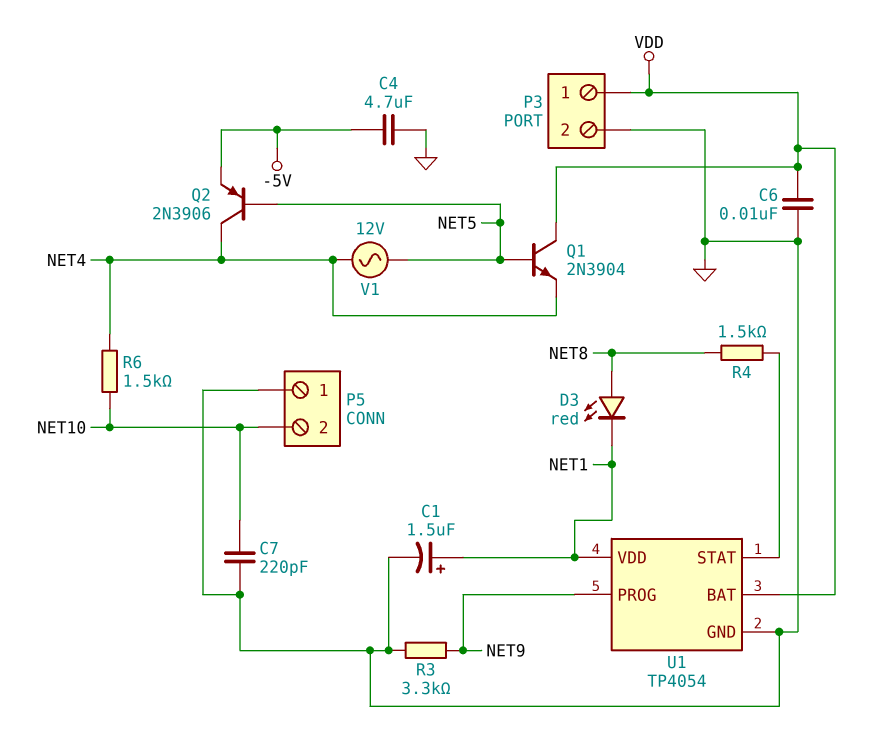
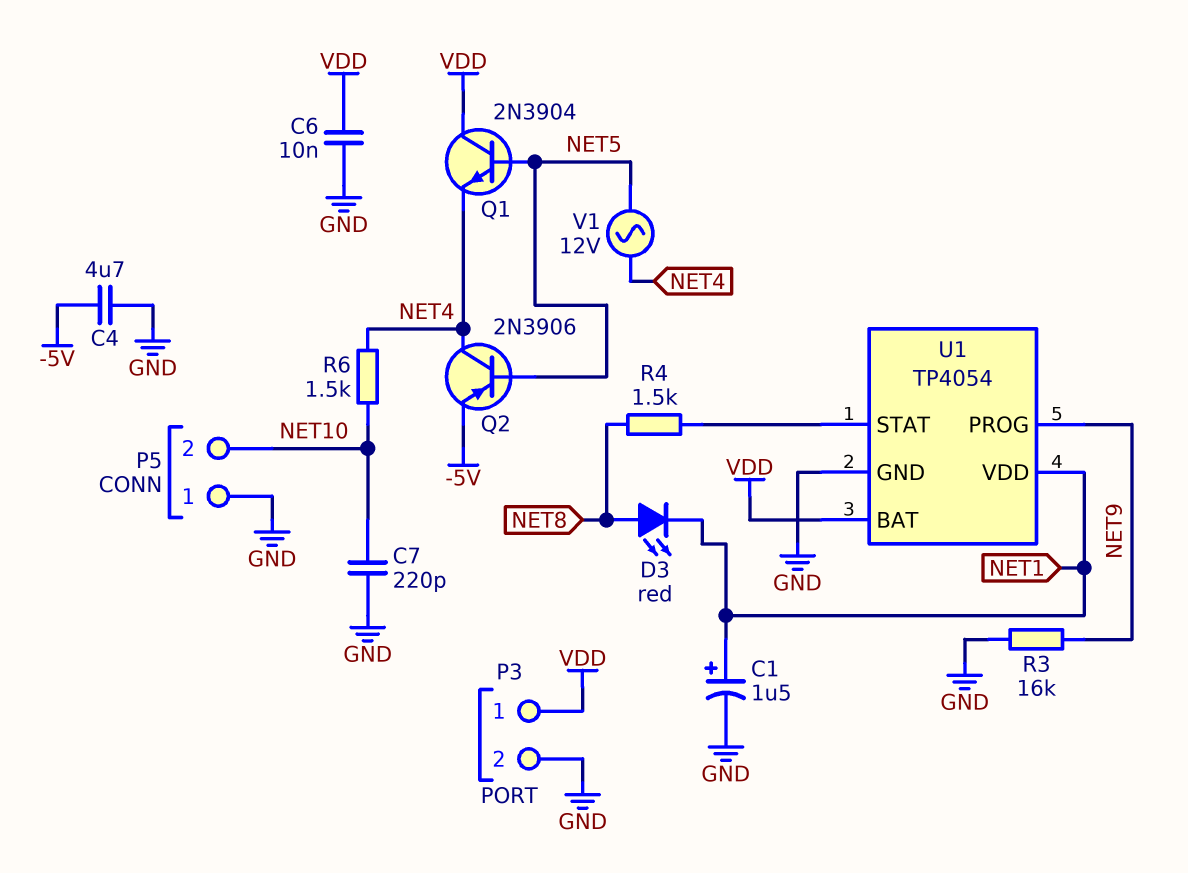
R3: 3.3k (GND, NET9) -> 16k (GND, NET9)

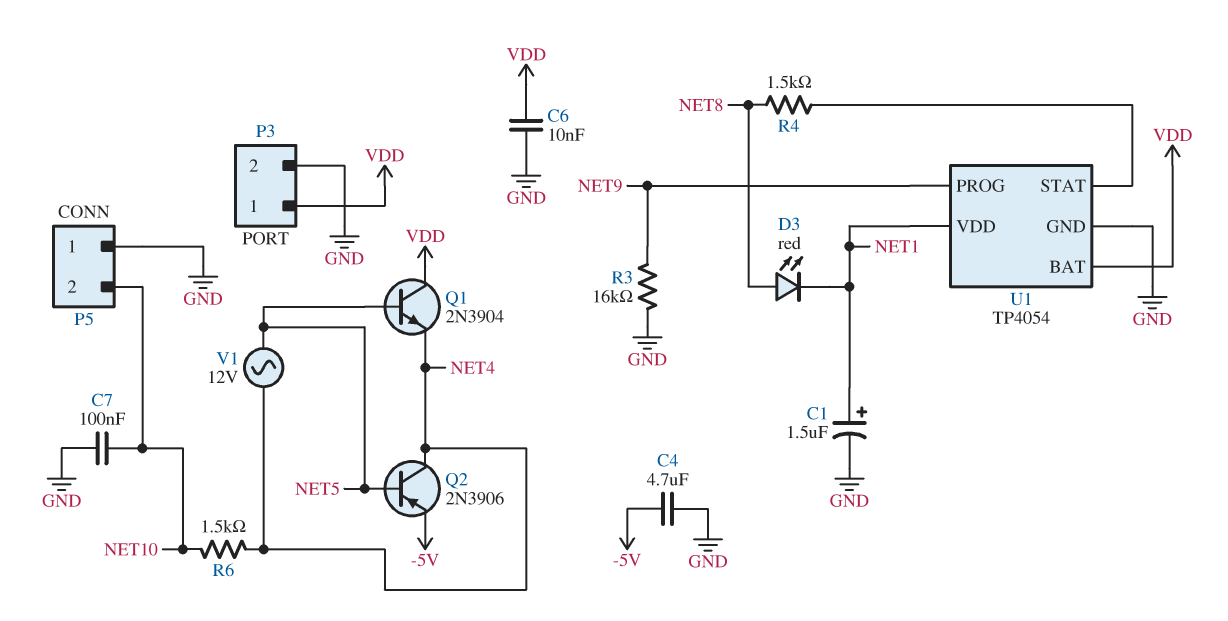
C7: 220pF (GND, NET10) -> 100nF (GND, NET10)

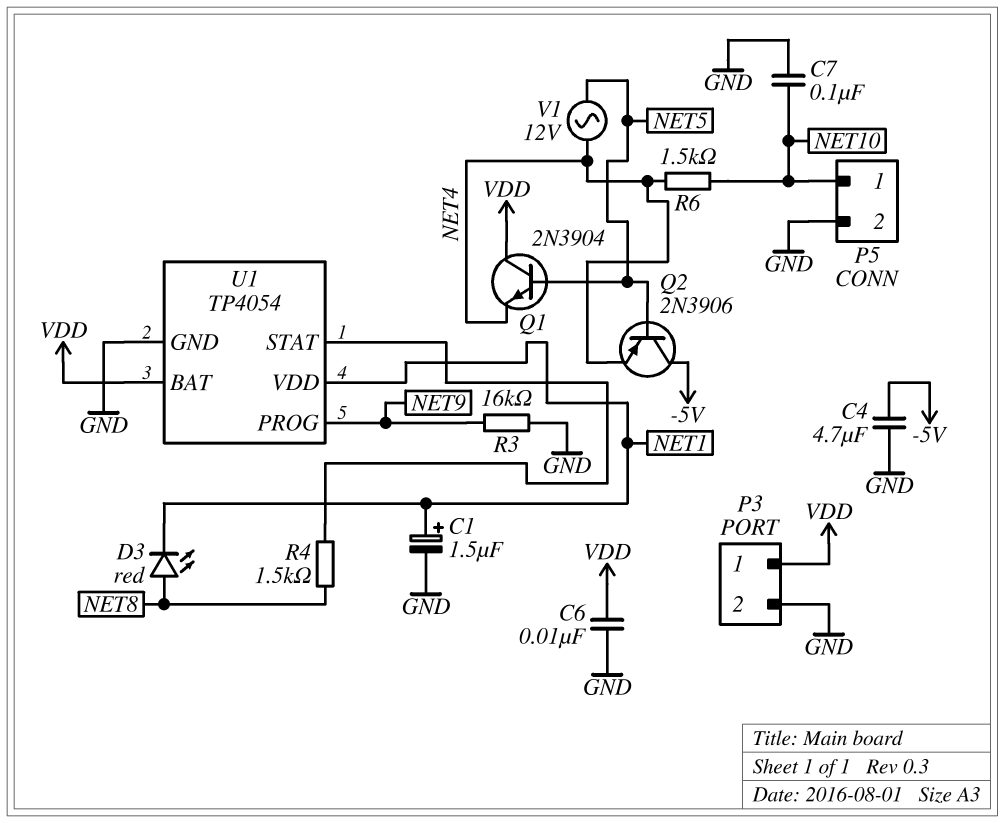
P5 pin 1: GND -> NET10
P5 pin 2: NET10 -> GND
Q2: PNP 2N3906 (B NET5, C NET4, E -5V) -> PNP 2N3906 (B NET5, C -5V, E NET4)

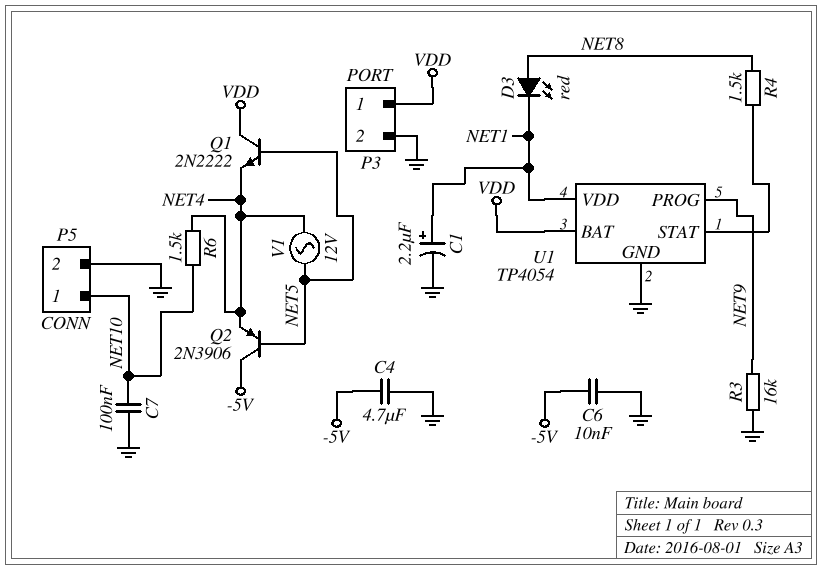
C1: 1.5uF (plus NET1, minus GND) -> 2.2uF (plus NET1, minus GND)
C6: 10nF (GND, VDD) -> 10nF (-5V, GND)
Q1: NPN 2N3904 (B NET5, C VDD, E NET4) -> NPN 2N2222 (B NET5, C VDD, E NET4)

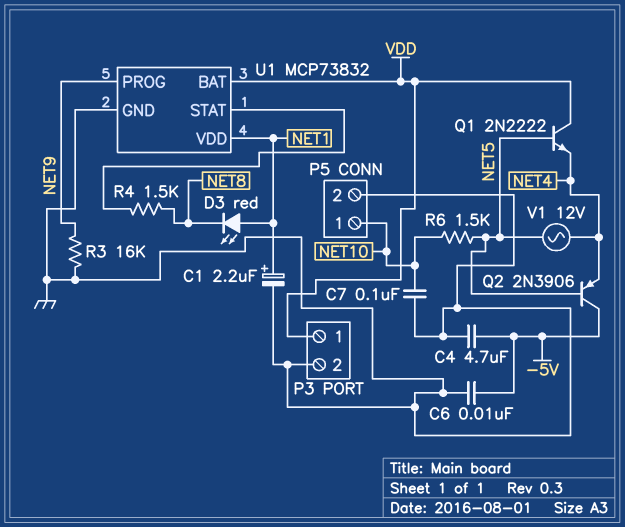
D3: LED red (A NET8, K NET1) -> LED red (A NET1, K NET8)
R6: 1.5k (NET4, NET10) -> 1.5k (NET5, NET10)
U1: TP4054 -> MCP73832

